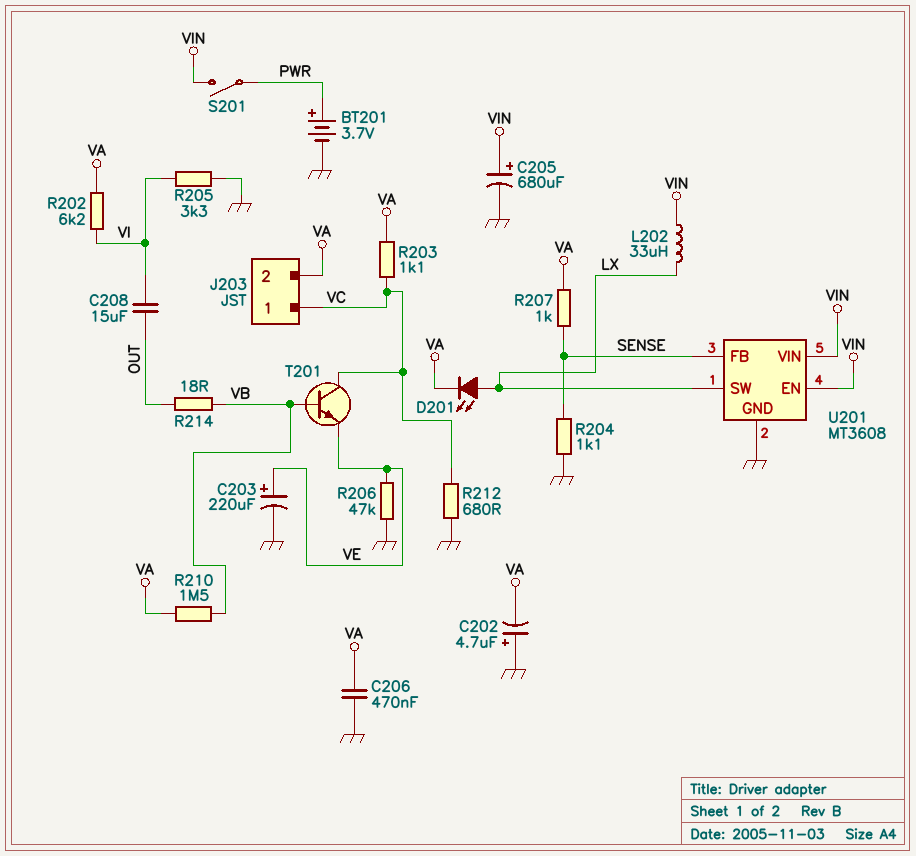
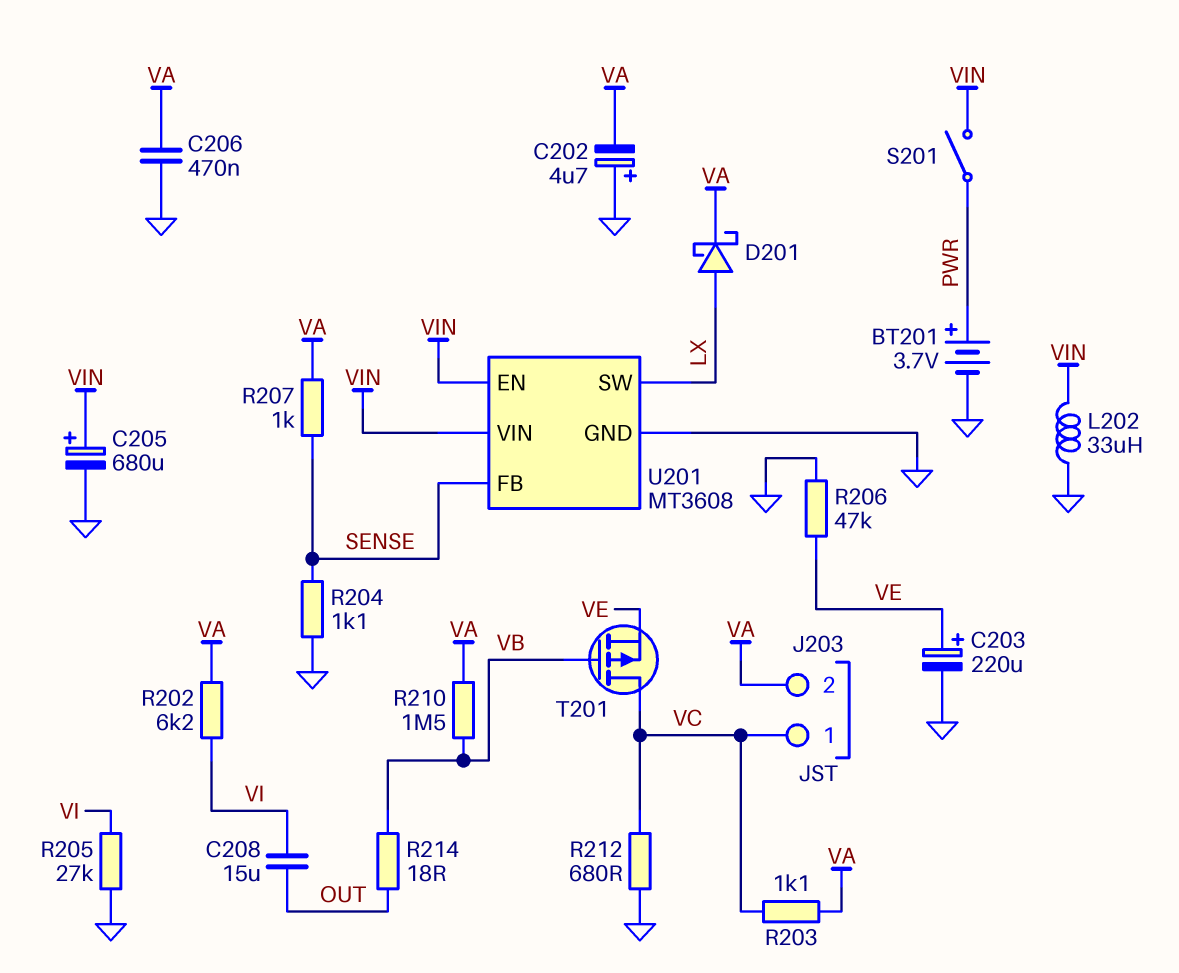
D201: LED (A LX, K VA) -> schottky (A LX, K VA)
L202: 33uH (LX, VIN) -> 33uH (GND, VIN)
R205: 3.3k (GND, VI) -> 27k (GND, VI)
T201: NPN (B VB, C VC, E VE) -> PMOS (G VB, D VC, S VE)

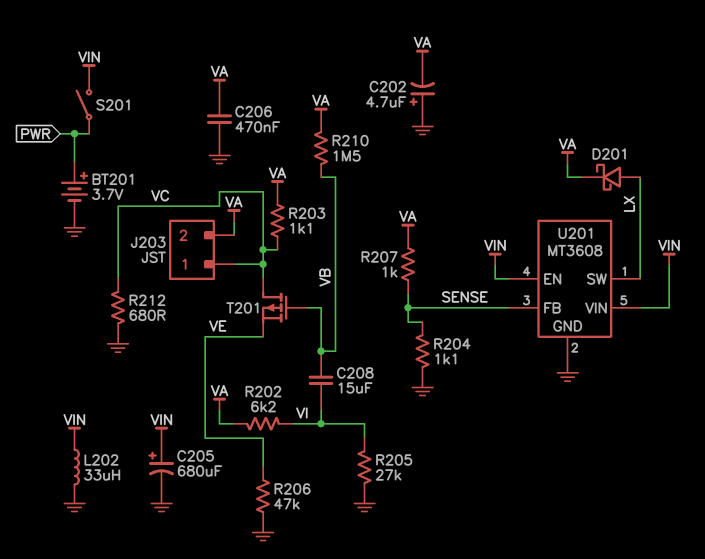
C203: 220uF (plus VE, minus GND) -> none
C208: 15uF (OUT, VI) -> 15uF (VB, VI)
R214: 18 (OUT, VB) -> none

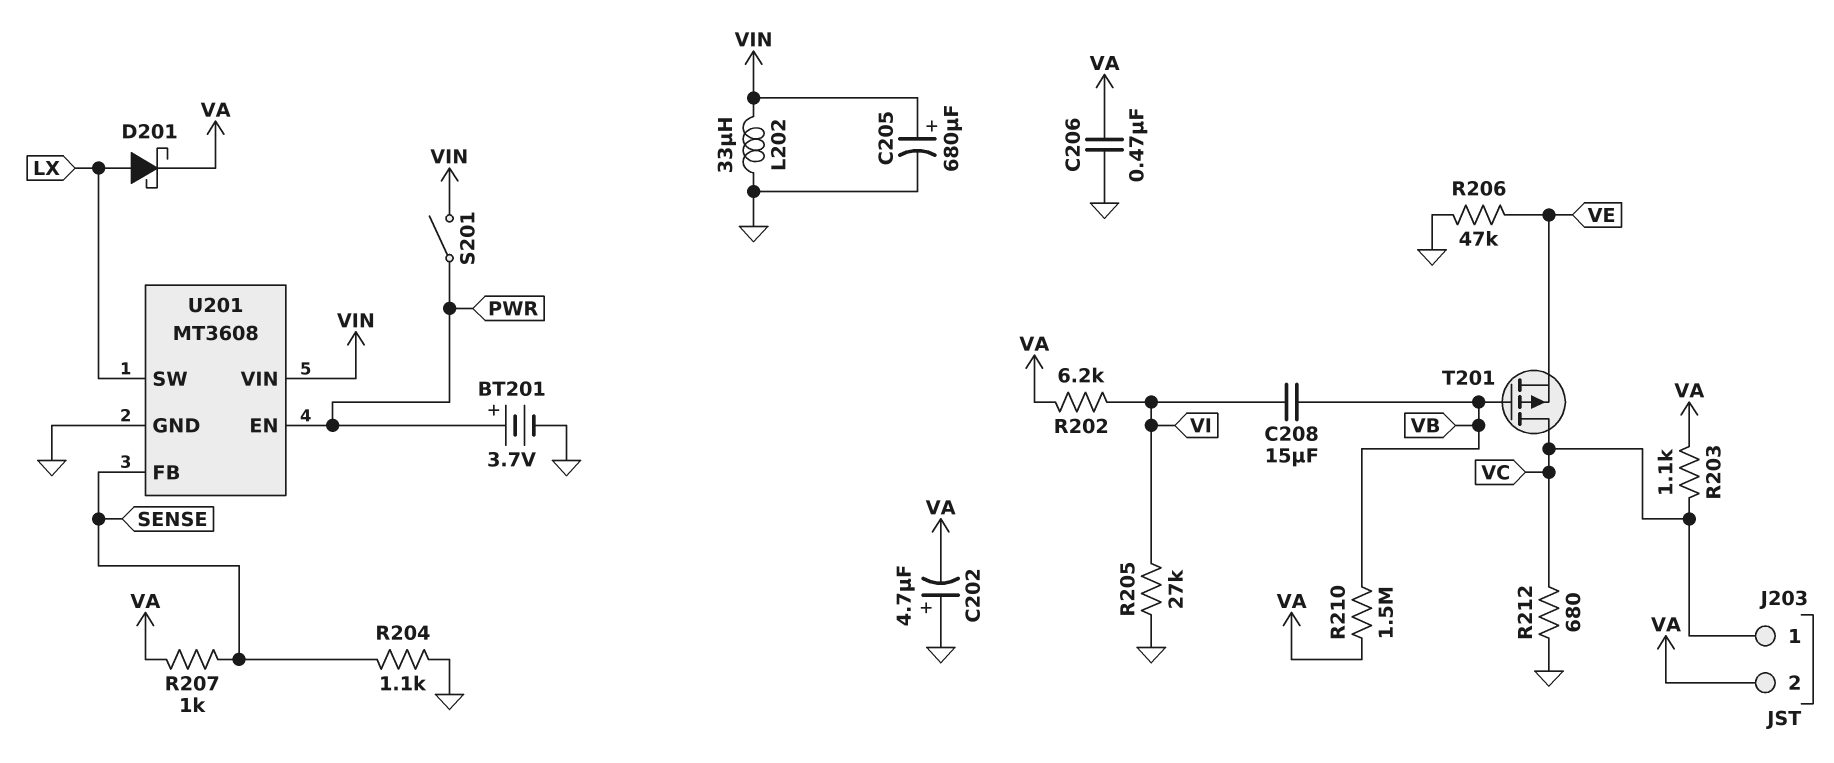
U201 pin EN: VIN -> PWR

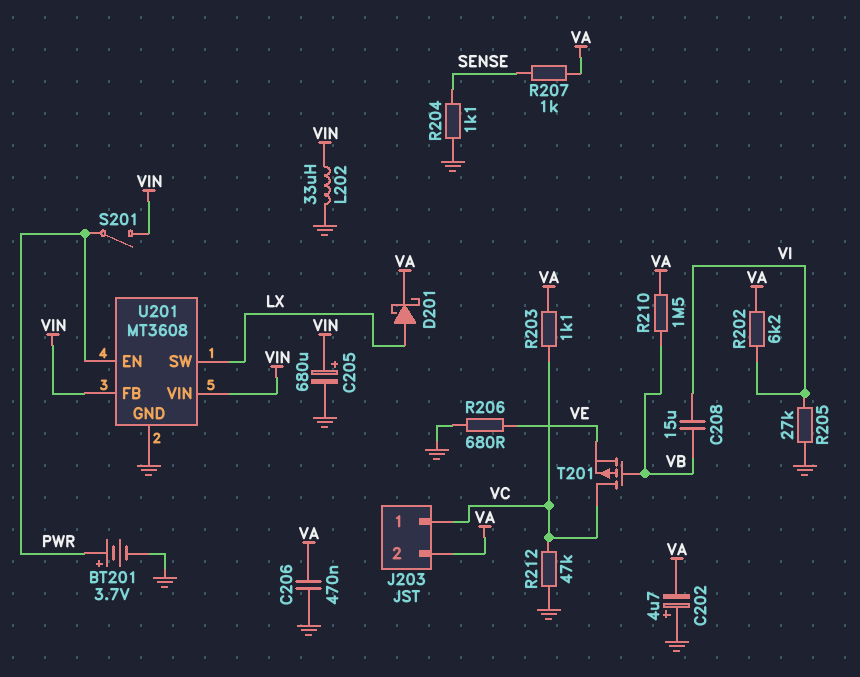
R206: 47k (GND, VE) -> 680 (GND, VE)
R212: 680 (GND, VC) -> 47k (GND, VC)
U201 pin FB: SENSE -> VIN

